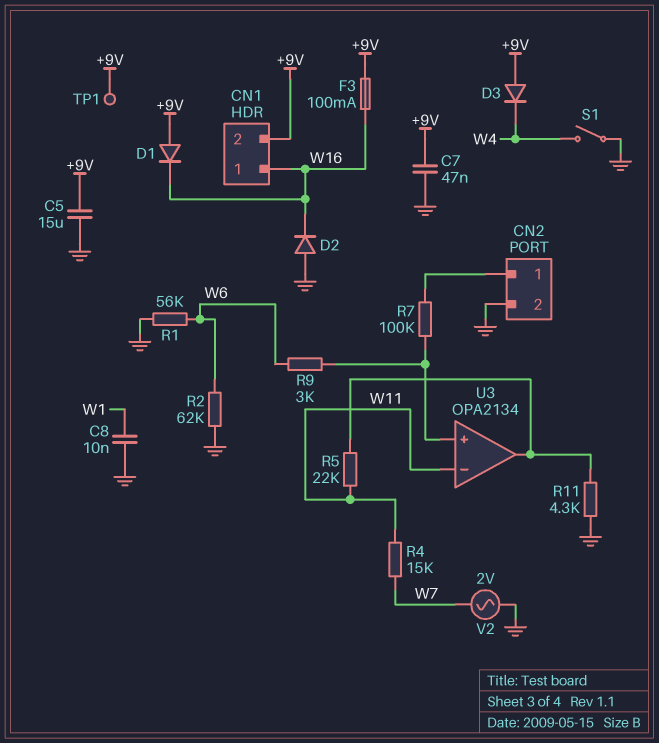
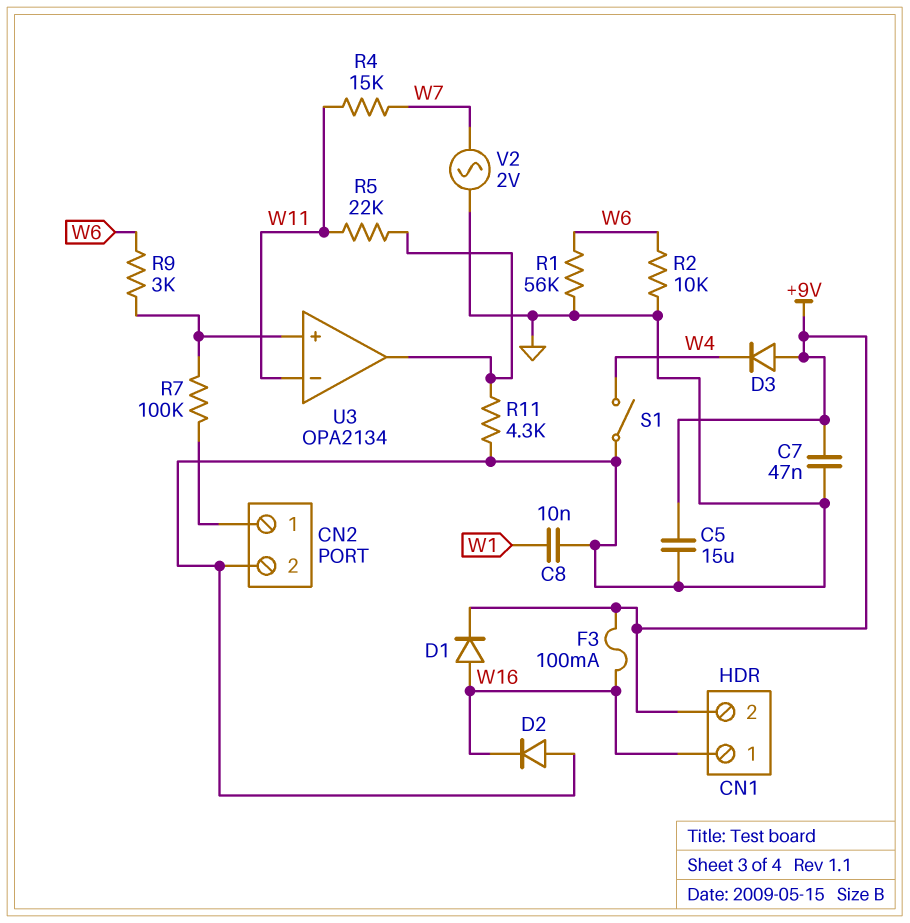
D1: diode (A +9V, K W16) -> diode (A W16, K +9V)
R2: 62k (GND, W6) -> 10k (GND, W6)
TP1: test point (+9V) -> none

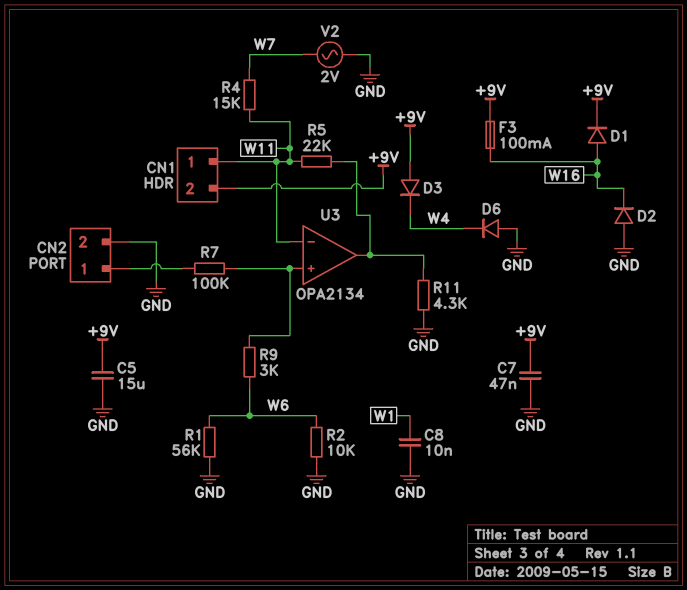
CN1 pin 1: W16 -> W11
D6: none -> diode (A GND, K W4)
S1: switch (GND, W4) -> none

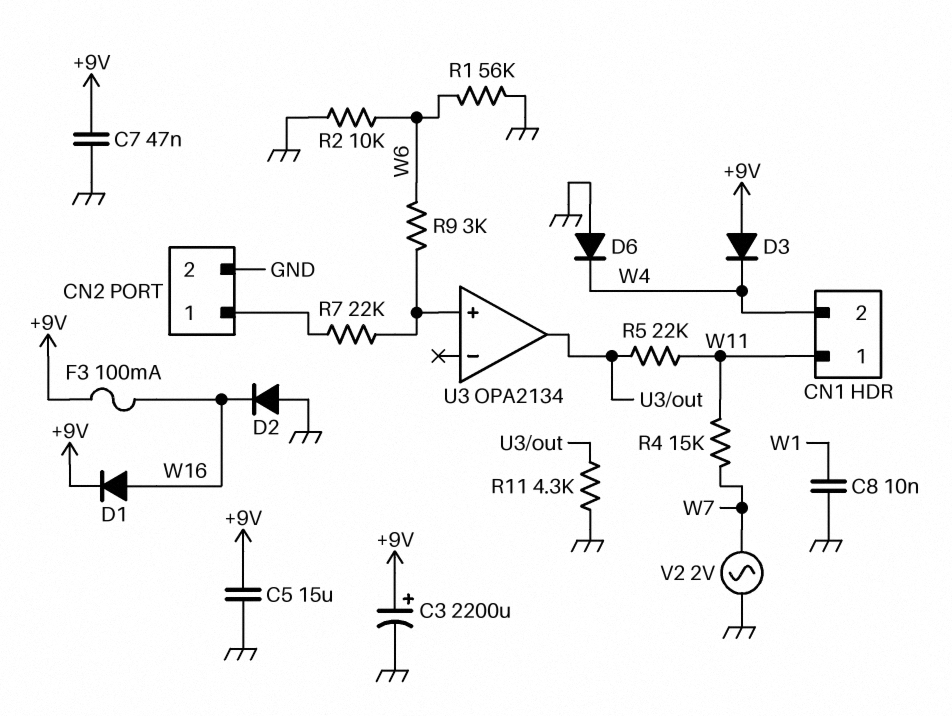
C3: none -> 2200uF (plus +9V, minus GND)
CN1 pin 2: +9V -> W4
R7: 100k (CN2/1, U3/in+) -> 22k (CN2/1, U3/in+)
U3 pin in-: W11 -> none

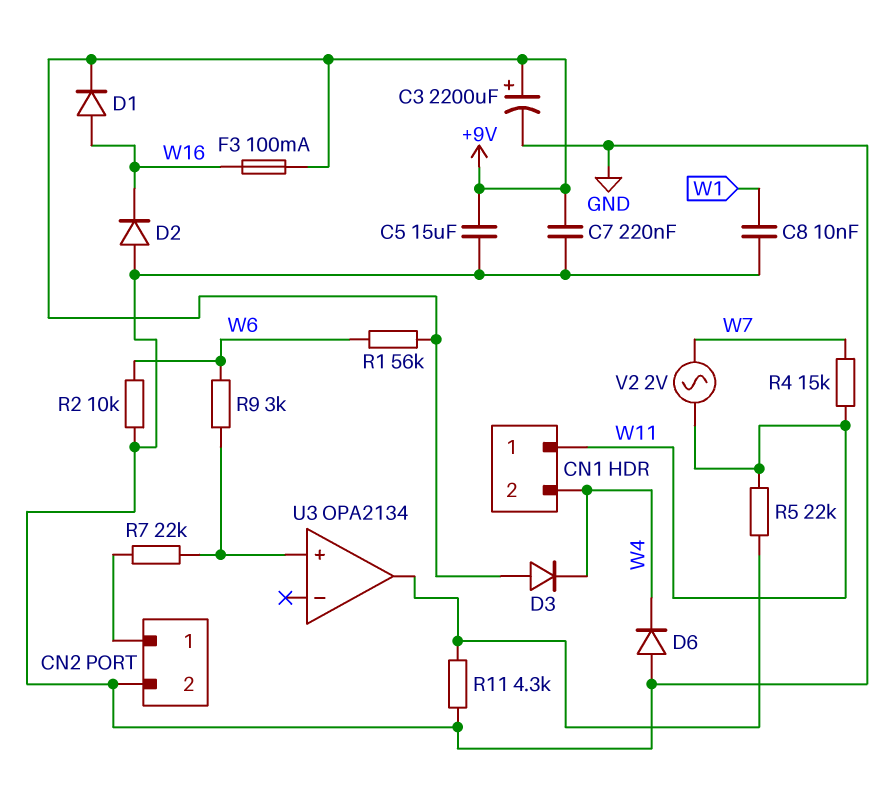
C7: 47nF (+9V, GND) -> 220nF (+9V, GND)
R1: 56k (GND, W6) -> 56k (+9V, W6)
V2: AC 2V (GND, W7) -> AC 2V (W7, W11)

